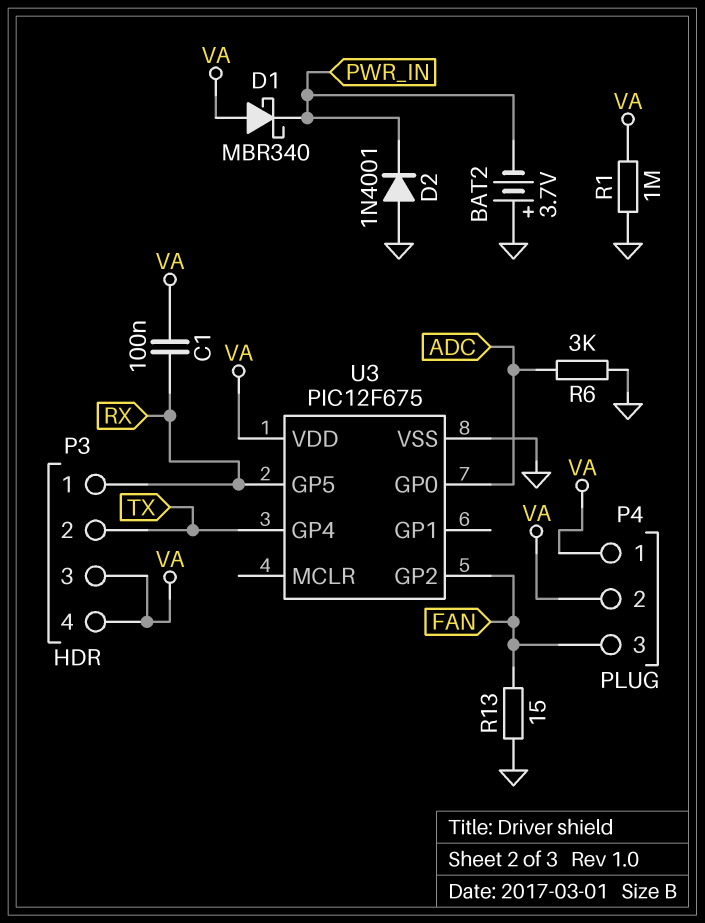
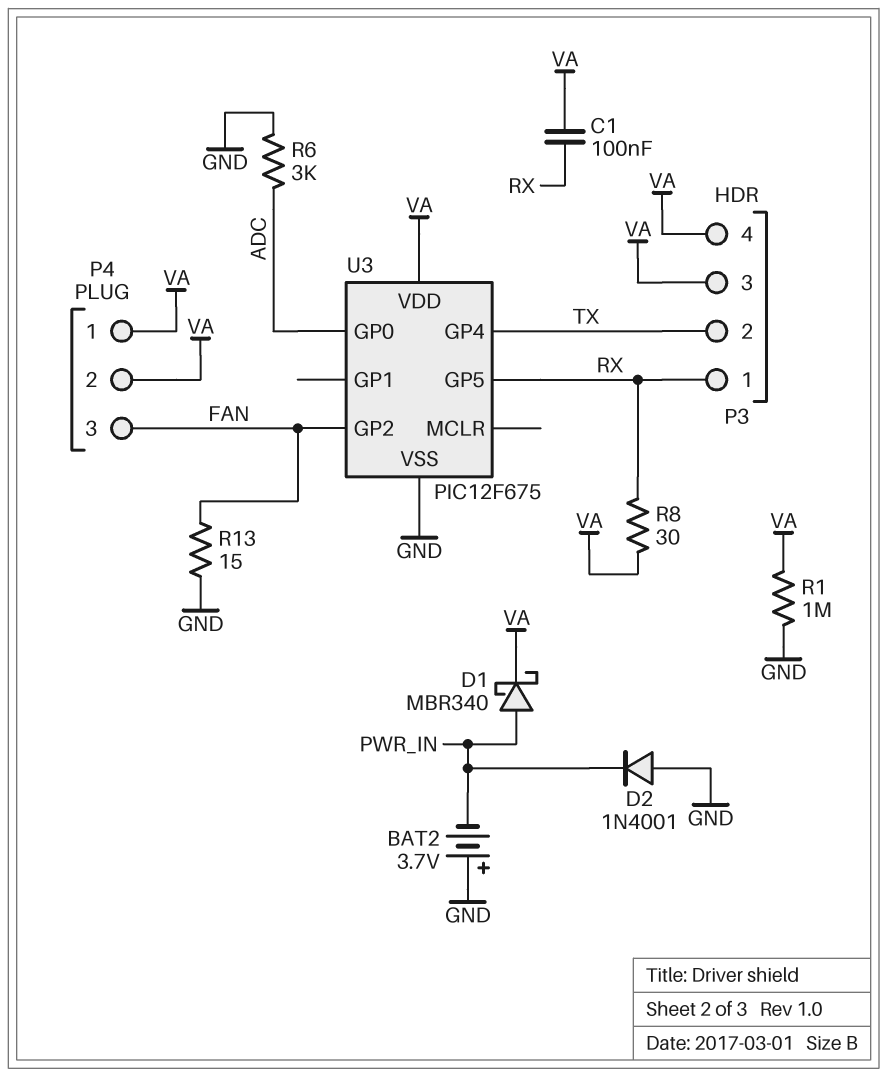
D1: schottky MBR340 (A VA, K PWR_IN) -> schottky MBR340 (A PWR_IN, K VA)
R8: none -> 30 (RX, VA)

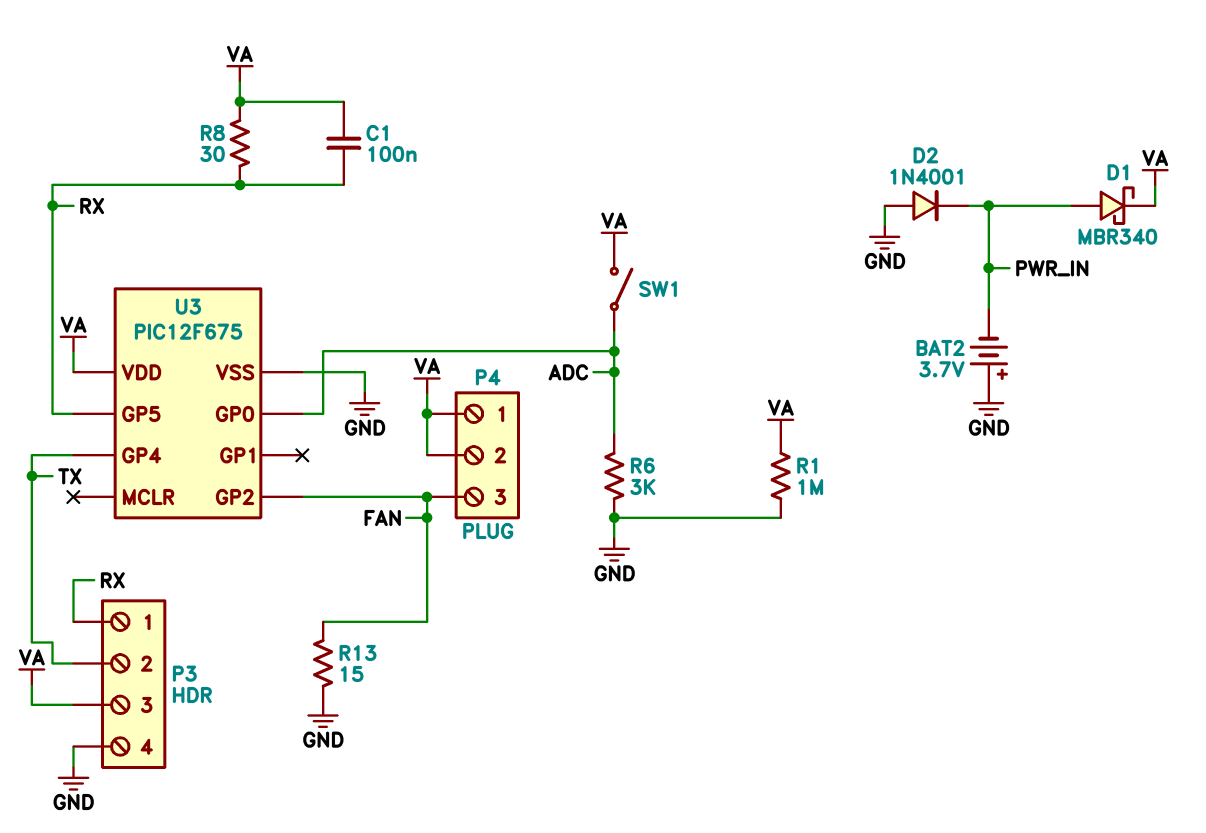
P3 pin 4: VA -> GND
SW1: none -> switch (ADC, VA)

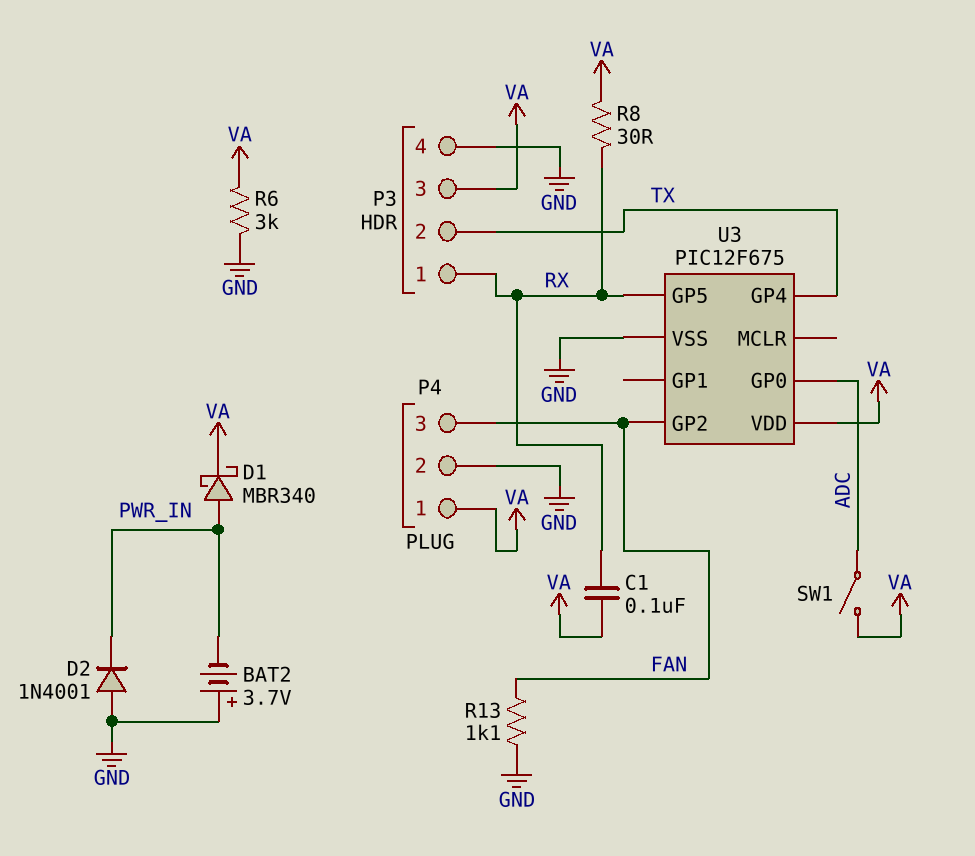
P4 pin 2: VA -> GND
R1: 1M (GND, VA) -> none
R6: 3k (ADC, GND) -> 3k (GND, VA)
R13: 15 (FAN, GND) -> 1.1k (FAN, GND)

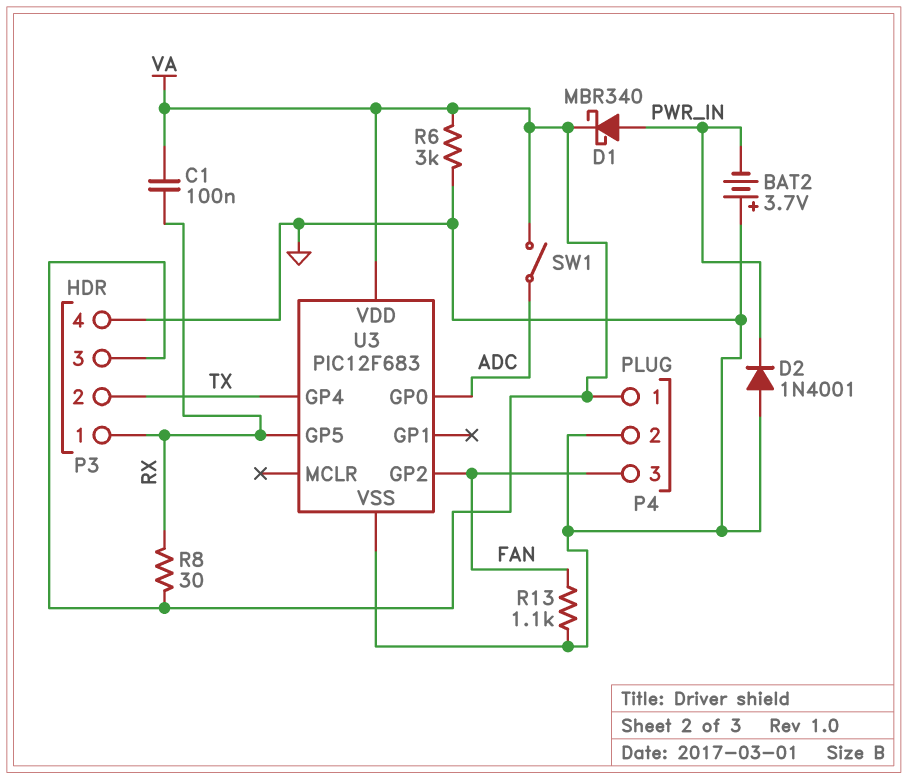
U3: PIC12F675 -> PIC12F683

